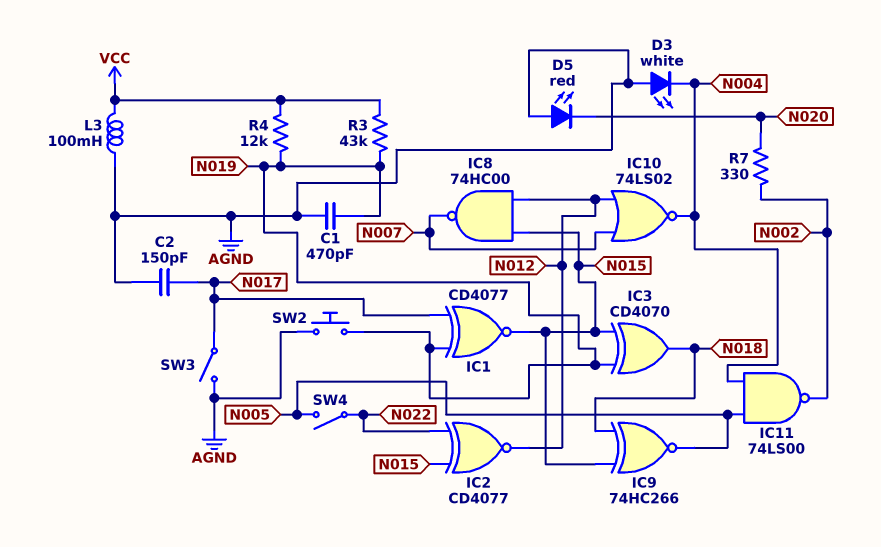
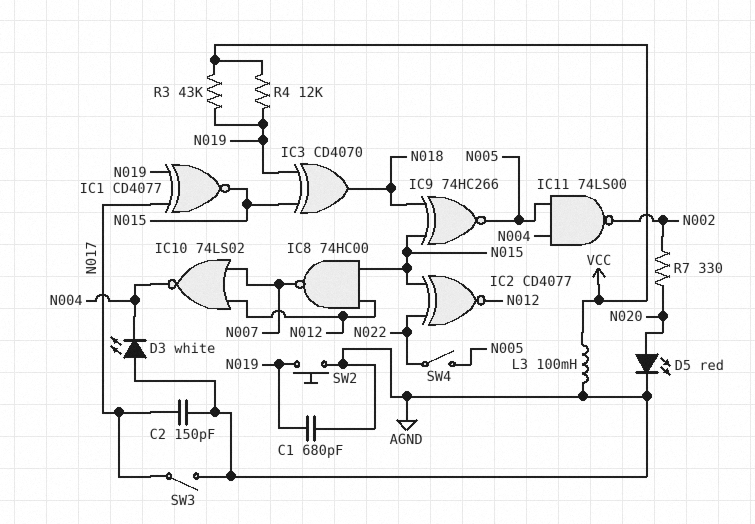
C1: 470pF (AGND, N019) -> 680pF (AGND, N019)
D5: LED red (A AGND, K N020) -> LED red (A N020, K AGND)

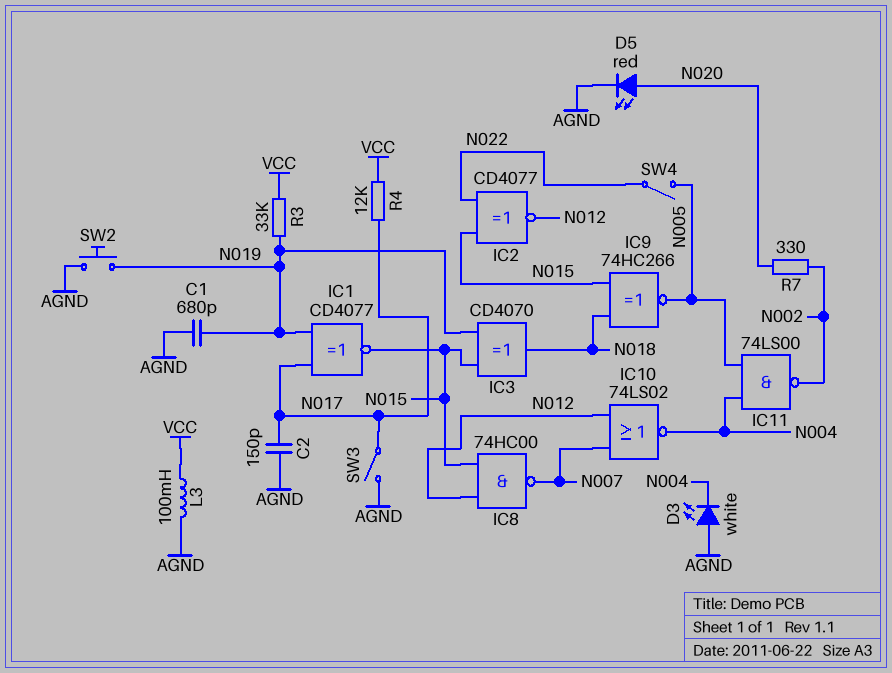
R3: 43k (N019, VCC) -> 33k (N019, VCC)
R4: 12k (N019, VCC) -> 12k (N017, VCC)

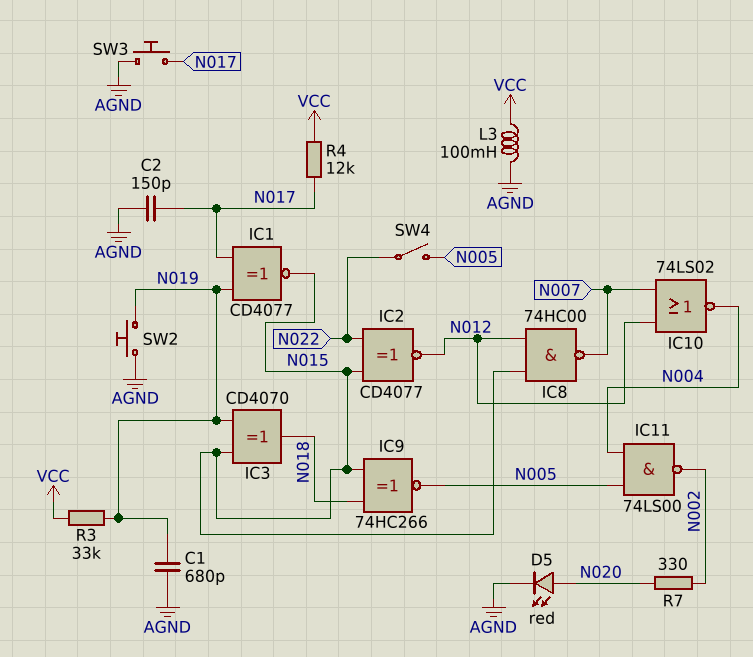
D3: LED white (A AGND, K N004) -> none
SW3: switch (AGND, N017) -> button (AGND, N017)

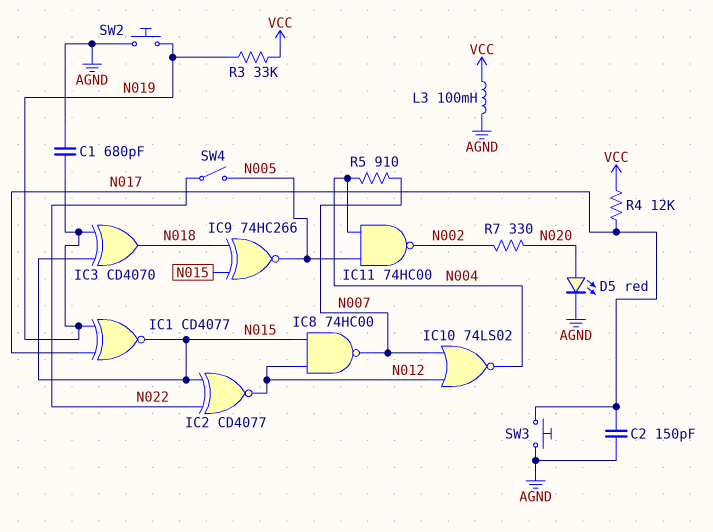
IC11: NAND 74LS00 (in N004, in N005, out N002) -> NAND 74HC00 (in N004, in N005, out N002)
R5: none -> 910 (N004, N007)

